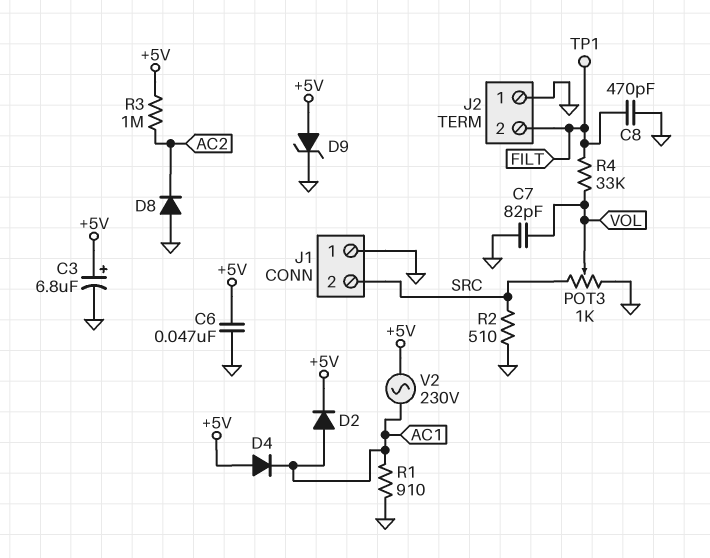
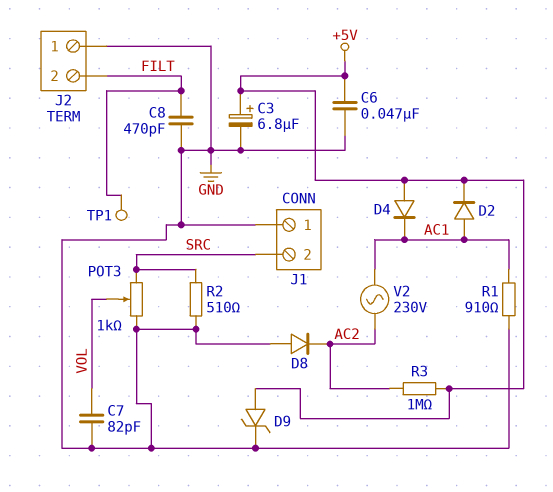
R4: 33k (FILT, VOL) -> none
V2: AC 230V (+5V, AC1) -> AC 230V (AC1, AC2)

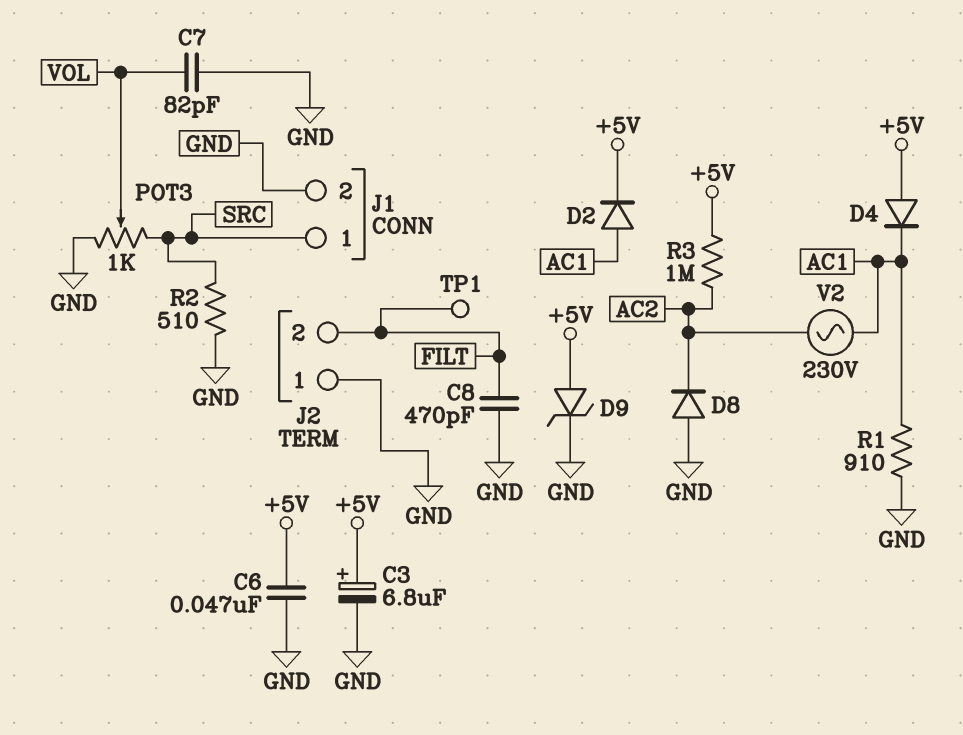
J1 pin 1: GND -> SRC
J1 pin 2: SRC -> GND

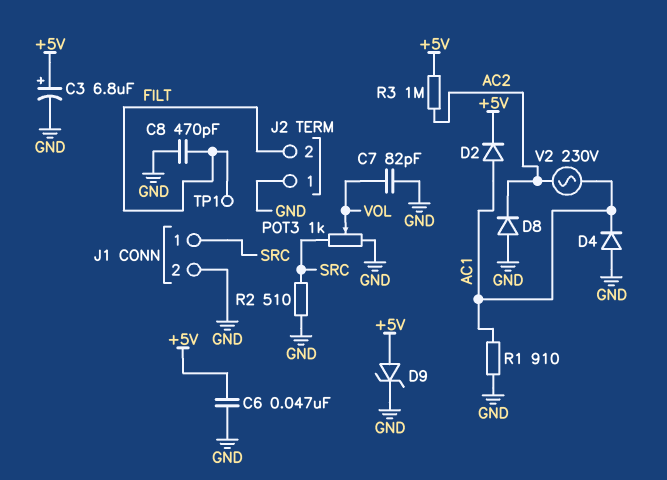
D4: diode (A +5V, K AC1) -> diode (A GND, K AC1)

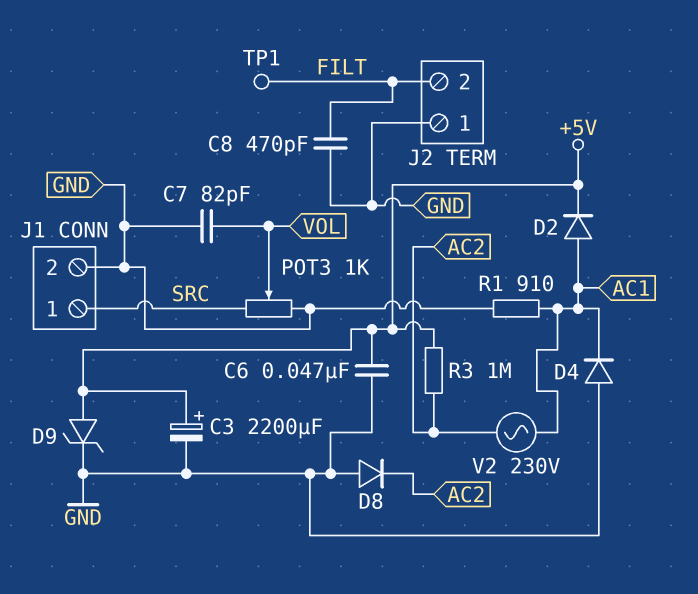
C3: 6.8uF (plus +5V, minus GND) -> 2200uF (plus +5V, minus GND)
R2: 510 (GND, SRC) -> none

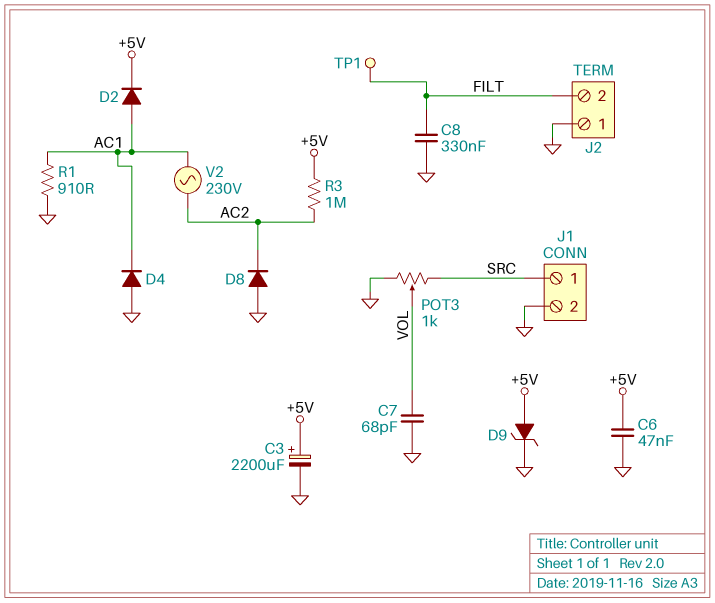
C7: 82pF (GND, VOL) -> 68pF (GND, VOL)
C8: 470pF (FILT, GND) -> 330nF (FILT, GND)

